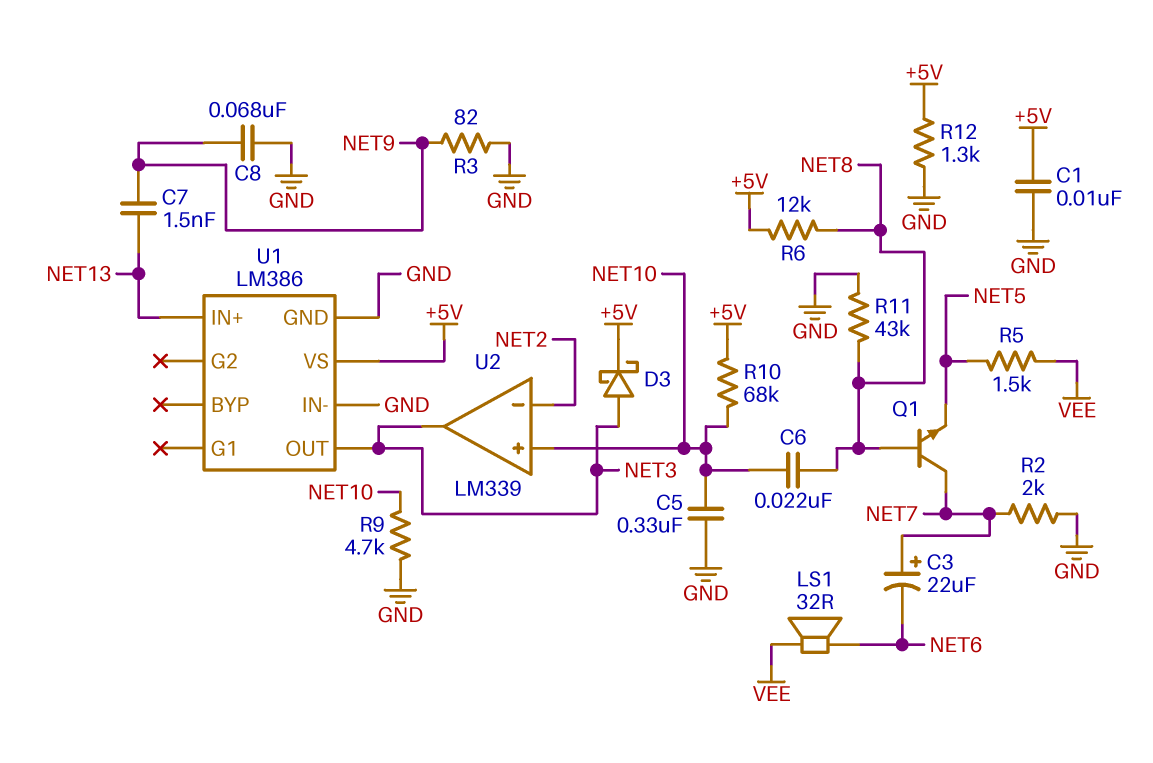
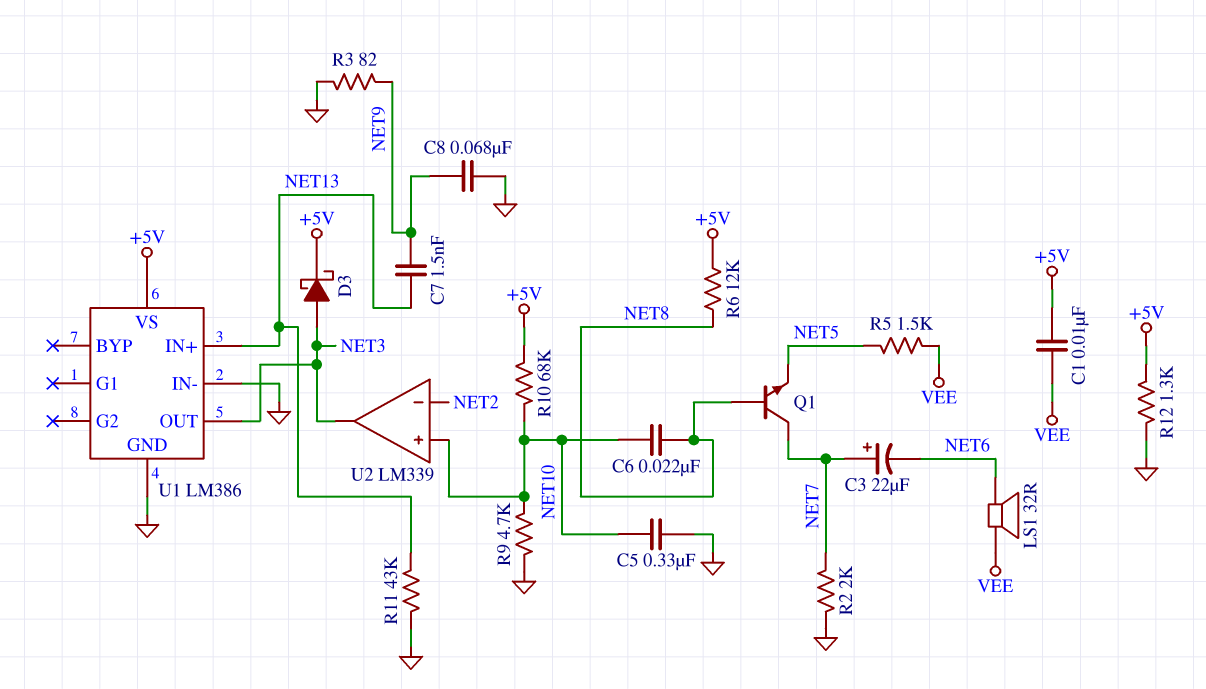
C1: 10nF (+5V, GND) -> 10nF (+5V, VEE)
R11: 43k (GND, NET8) -> 43k (GND, NET13)

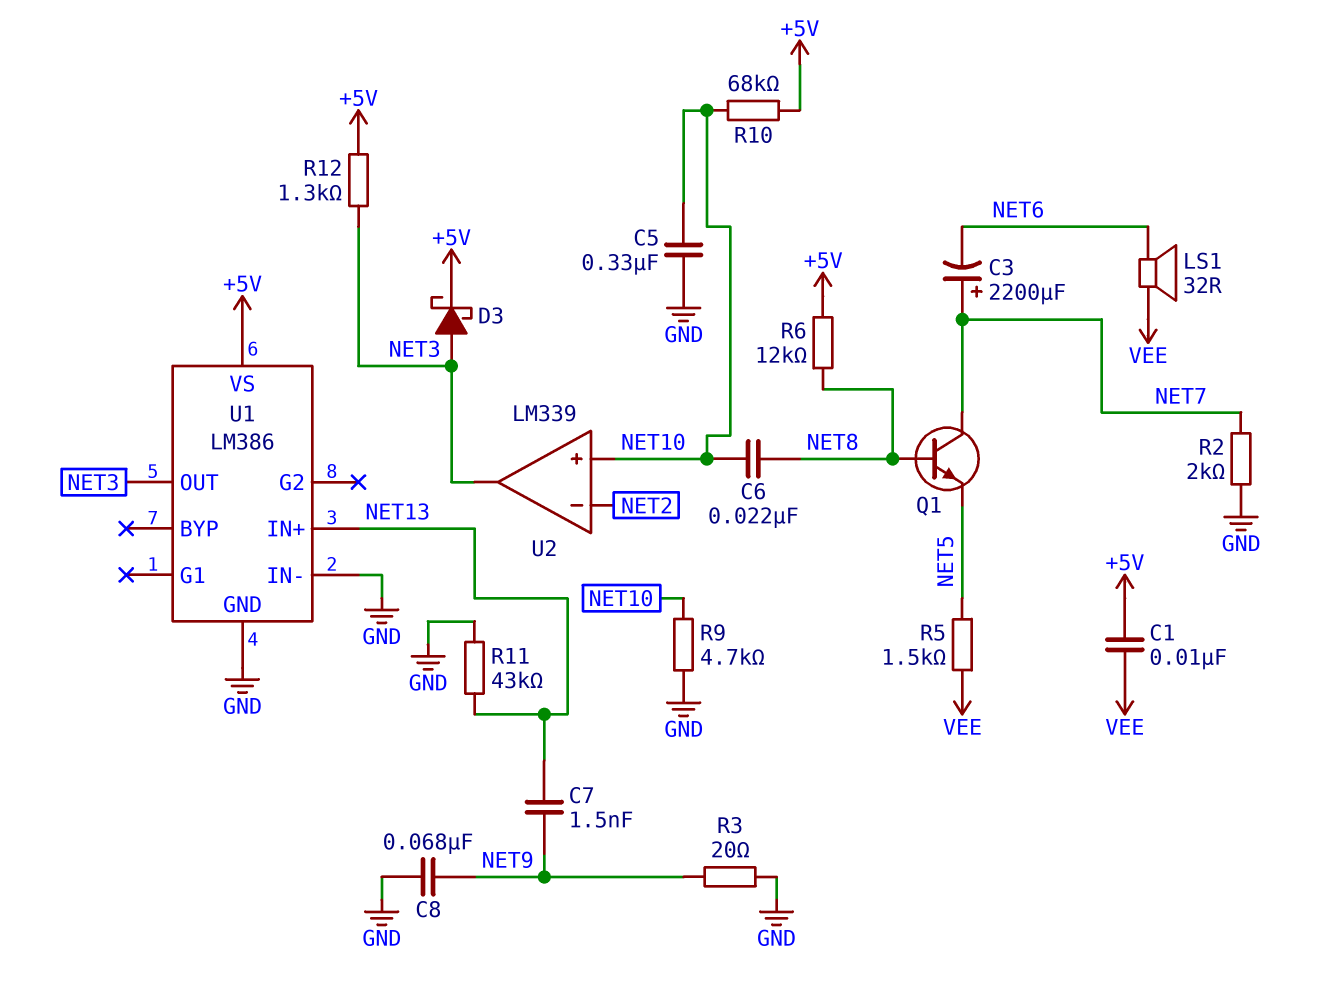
C3: 22uF (plus NET7, minus NET6) -> 2200uF (plus NET7, minus NET6)
R3: 82 (GND, NET9) -> 20 (GND, NET9)
R12: 1.3k (+5V, GND) -> 1.3k (+5V, NET3)

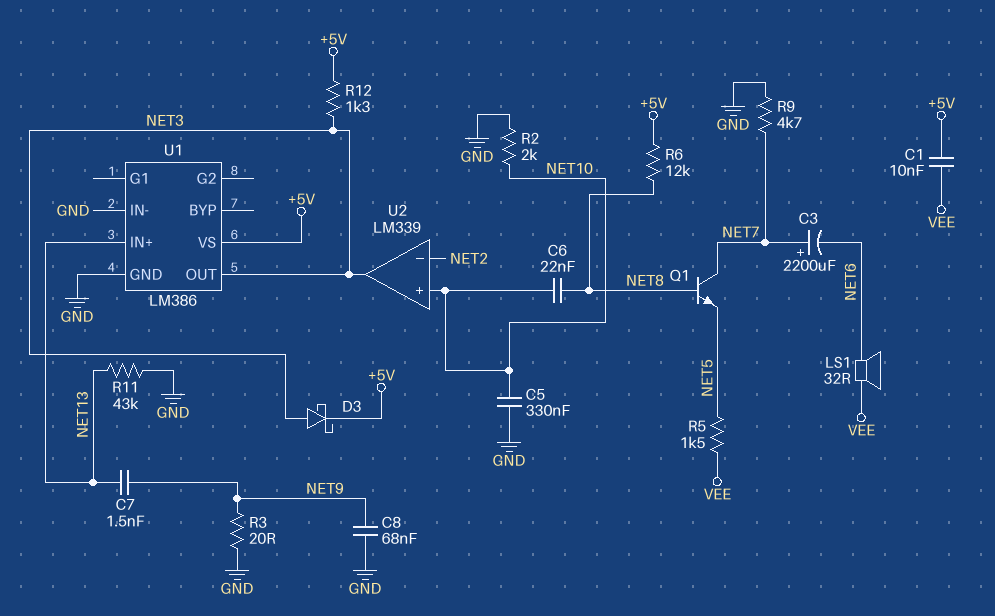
R2: 2k (GND, NET7) -> 2k (GND, NET10)
R9: 4.7k (GND, NET10) -> 4.7k (GND, NET7)
R10: 68k (+5V, NET10) -> none

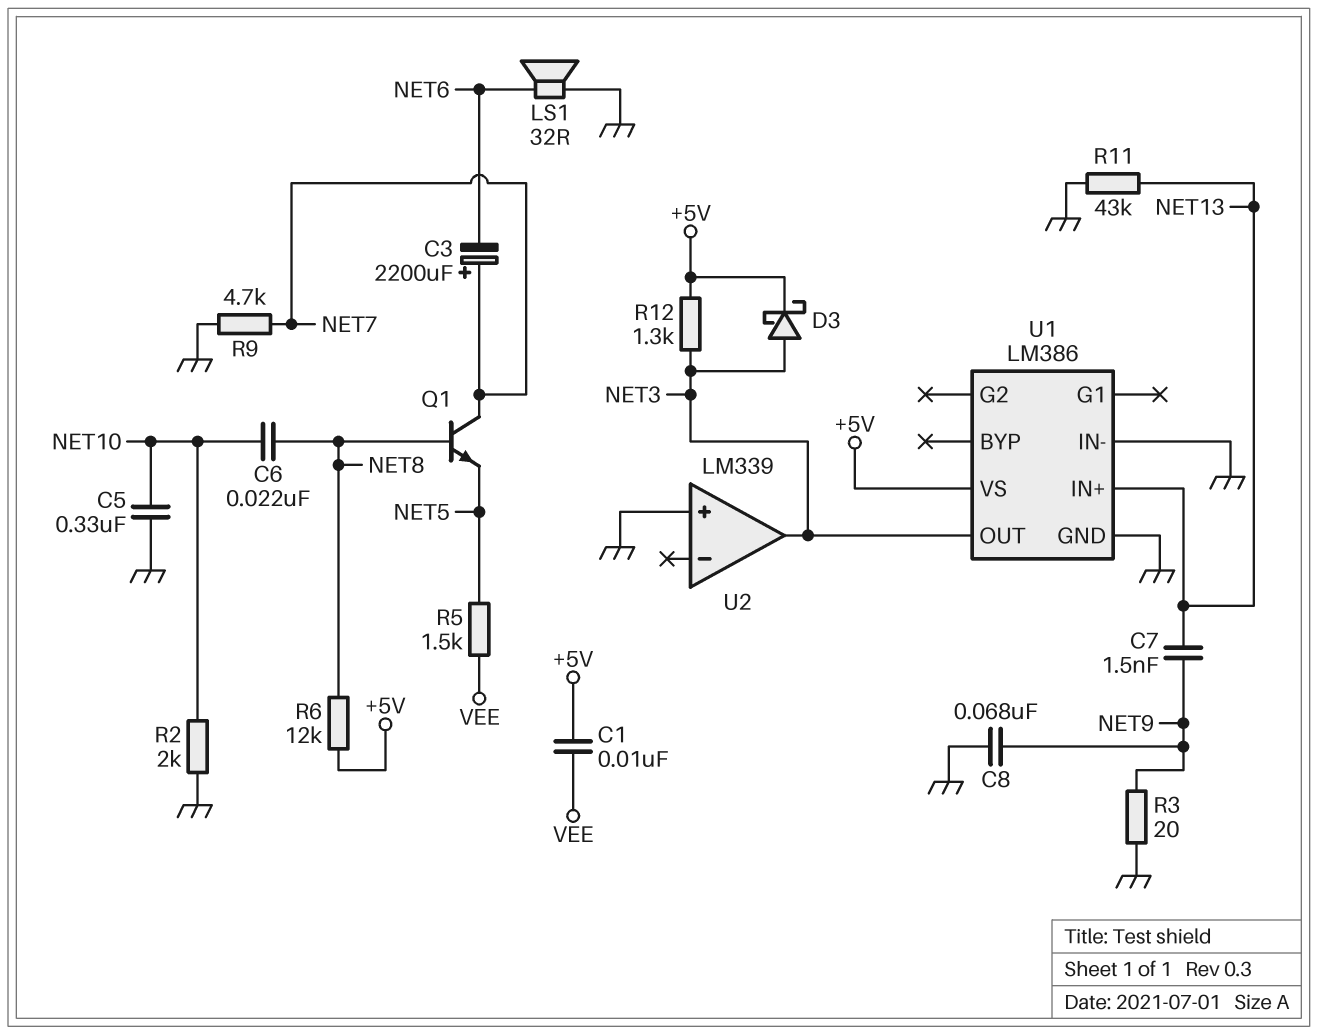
LS1: speaker 32R (NET6, VEE) -> speaker 32R (GND, NET6)
U2 pin in+: NET10 -> GND
U2 pin in-: NET2 -> none

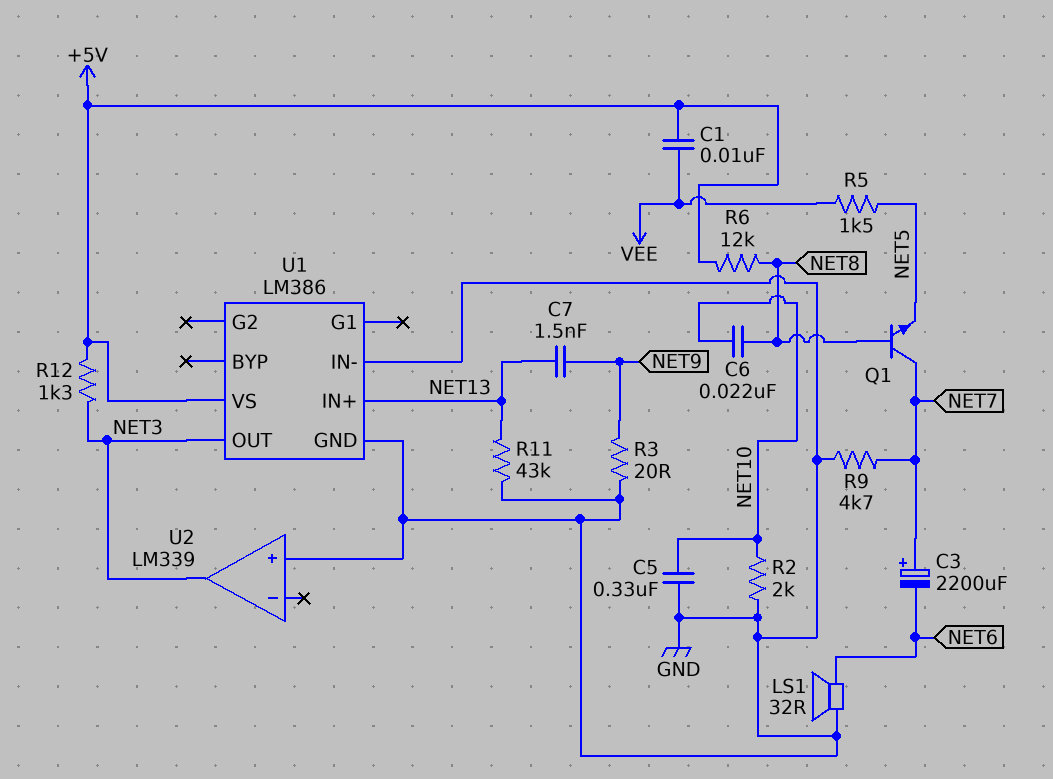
C8: 68nF (GND, NET9) -> none
D3: schottky (A NET3, K +5V) -> none

